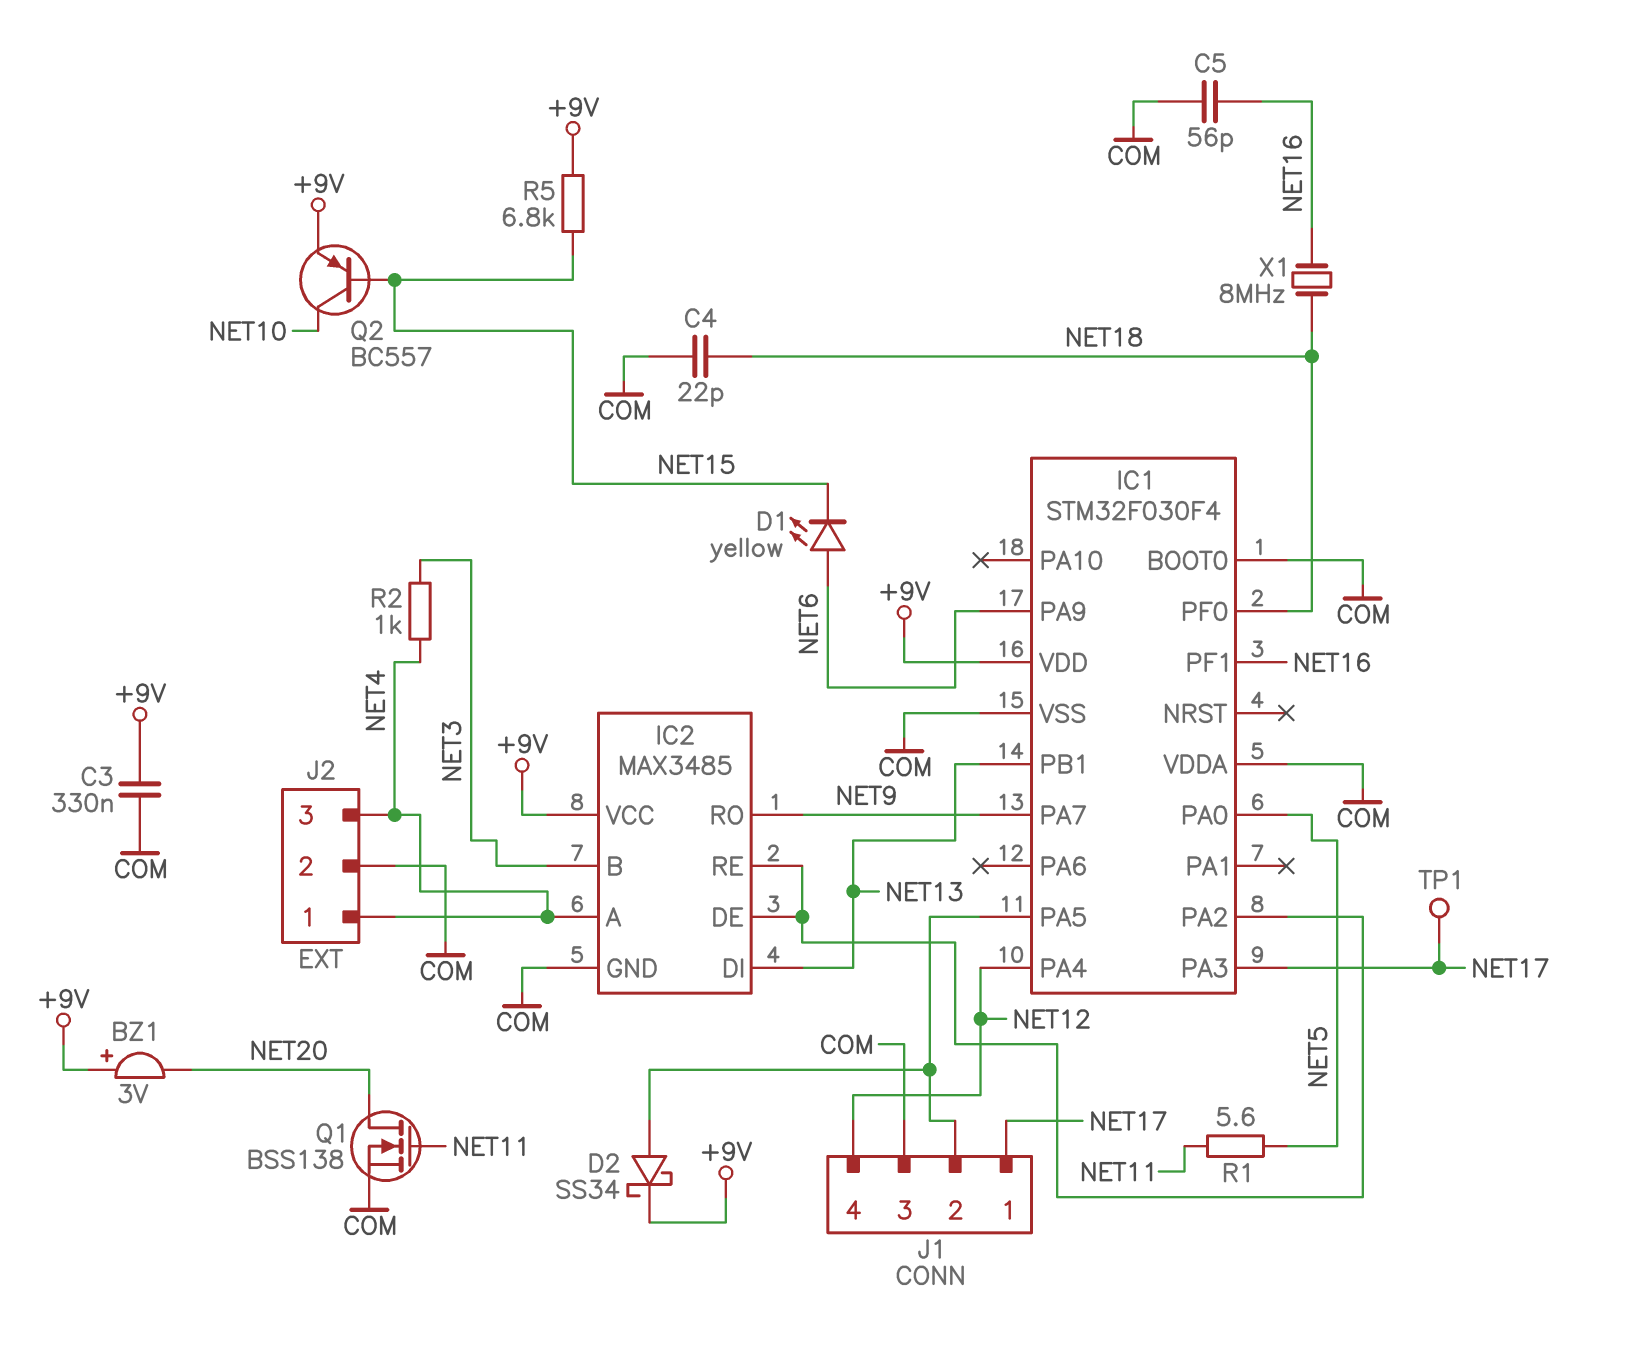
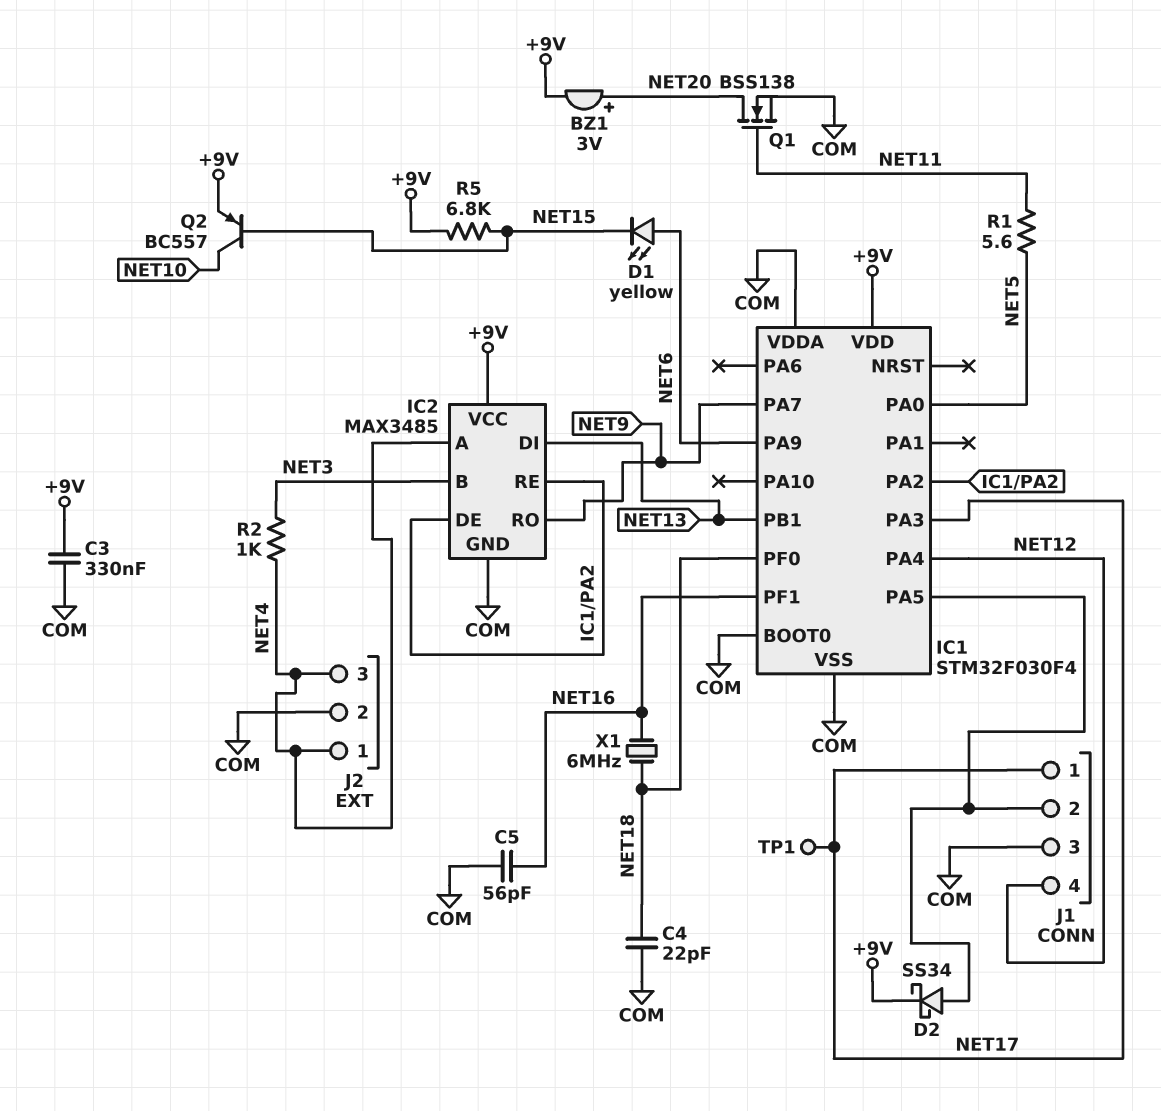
BZ1: buzzer 3V (plus +9V, minus NET20) -> buzzer 3V (plus NET20, minus +9V)
X1: 8MHz (NET16, NET18) -> 6MHz (NET16, NET18)

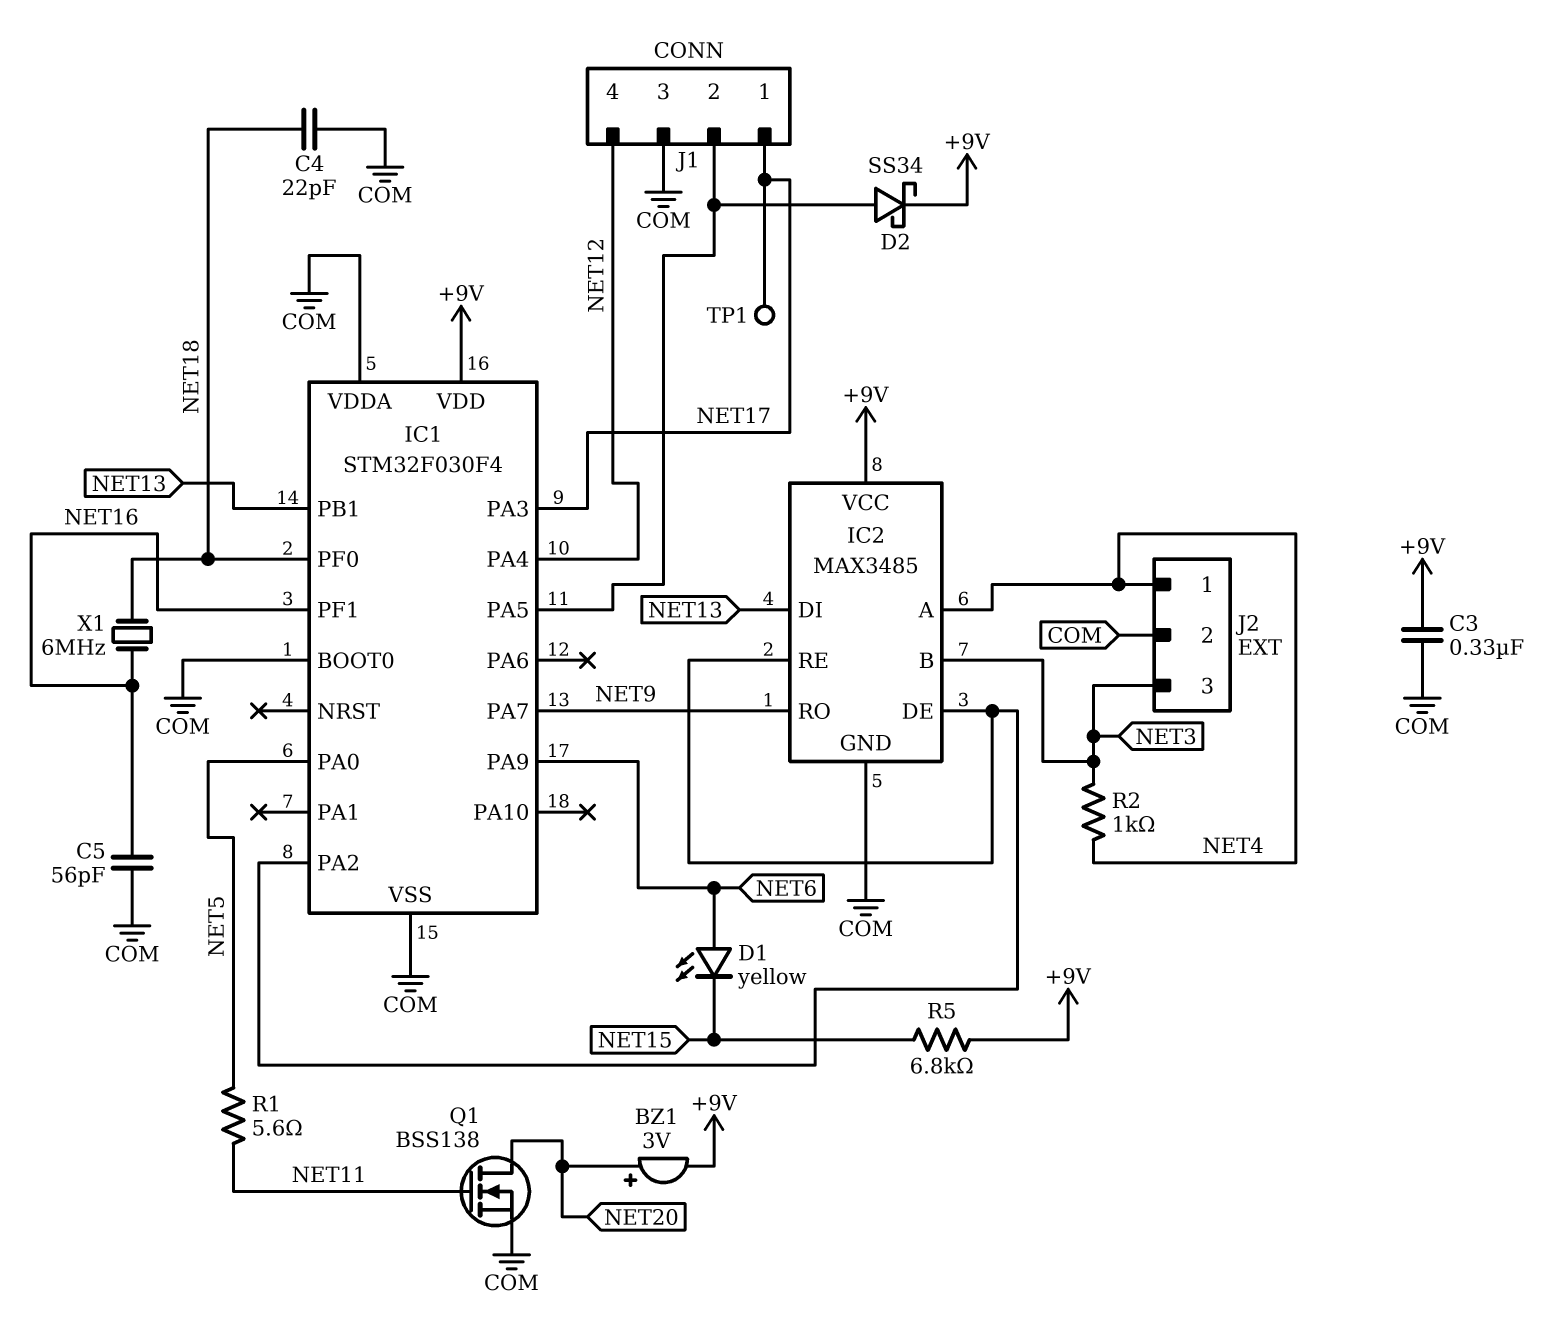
J2 pin 3: NET4 -> NET3
Q2: PNP BC557 (B NET15, C NET10, E +9V) -> none

